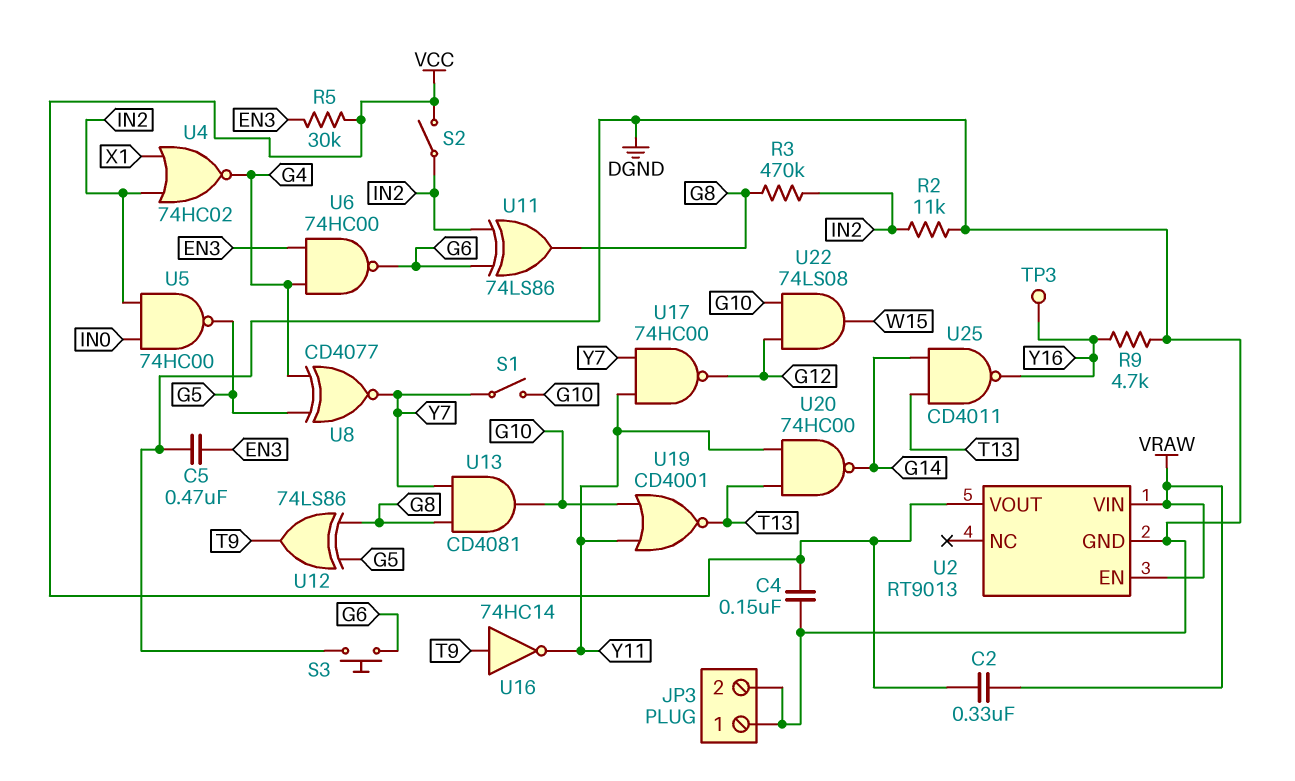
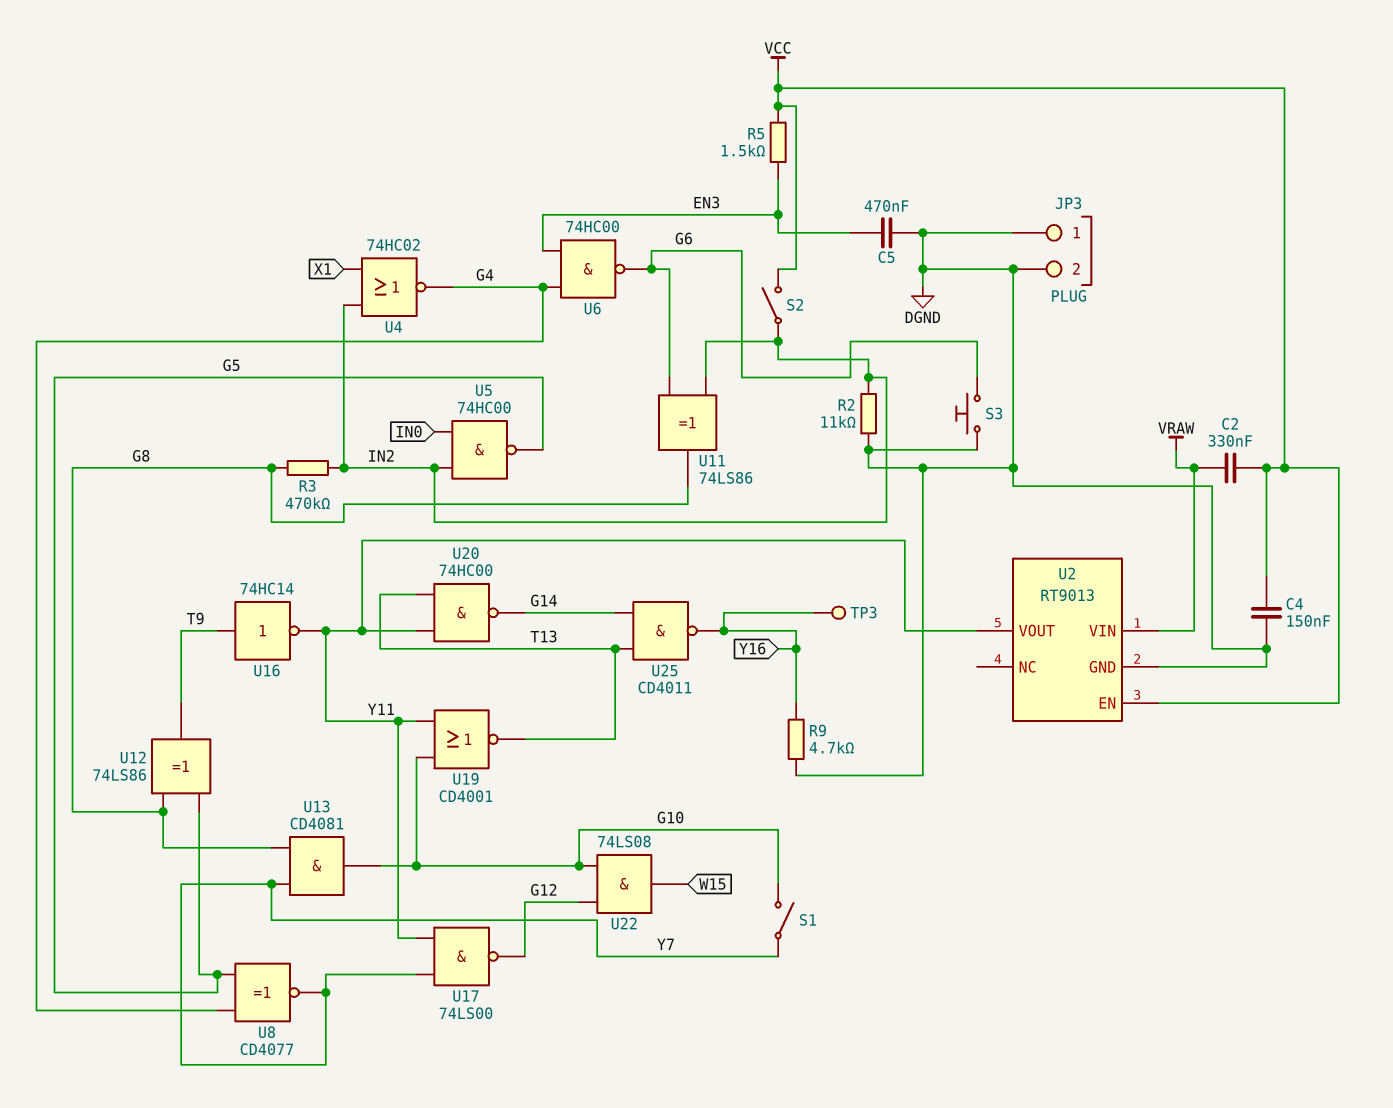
R5: 30k (EN3, VCC) -> 1.5k (EN3, VCC)
U2 pin EN: VRAW -> VCC
U2 pin VOUT: VCC -> Y11
U17: NAND 74HC00 (in Y7, in Y11, out G12) -> NAND 74LS00 (in Y7, in Y11, out G12)

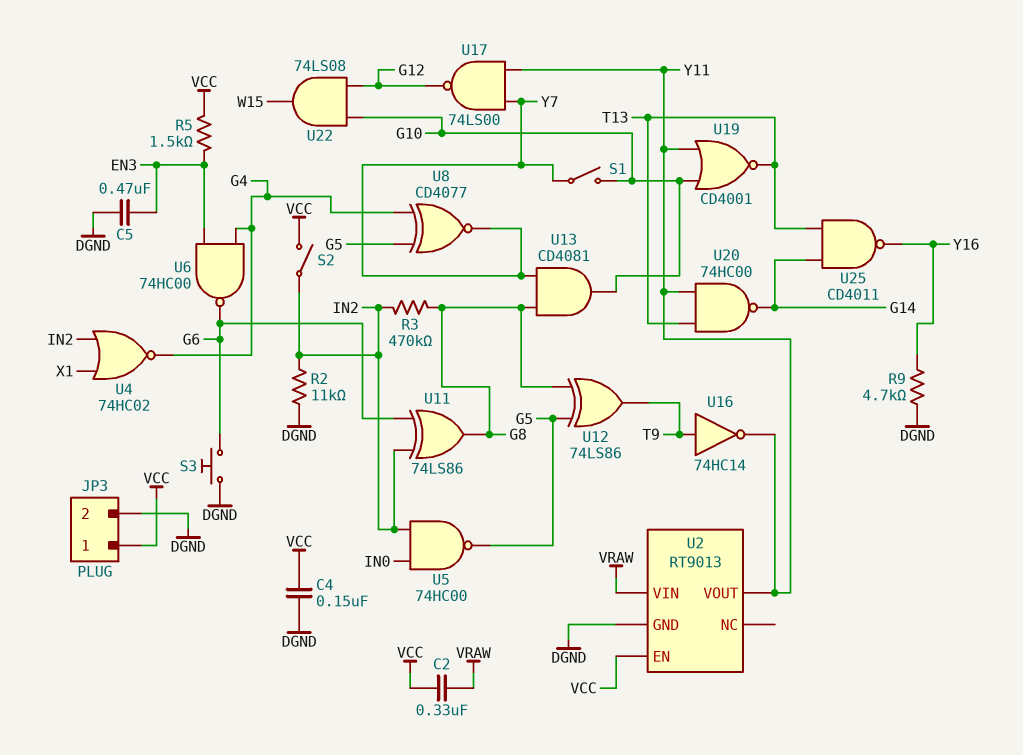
JP3 pin 1: DGND -> VCC
TP3: test point (Y16) -> none

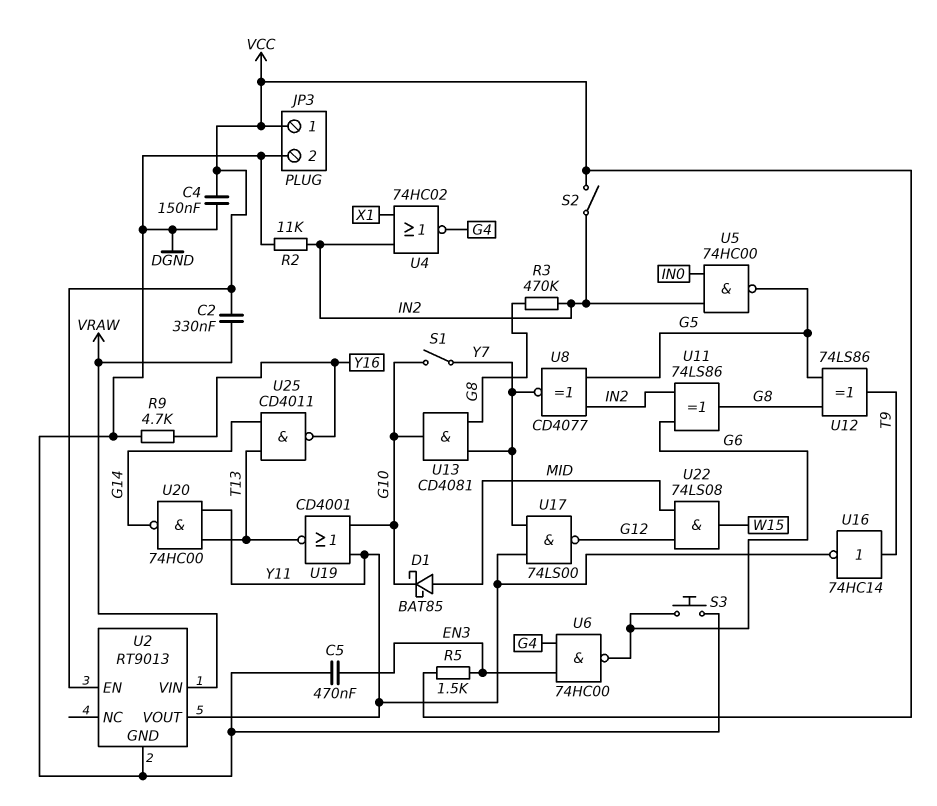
D1: none -> schottky BAT85 (A MID, K G10)
U8: XNOR CD4077 (in G4, in G5, out Y7) -> XNOR CD4077 (in G5, in IN2, out Y7)
U22: AND 74LS08 (in G10, in G12, out W15) -> AND 74LS08 (in G12, in MID, out W15)

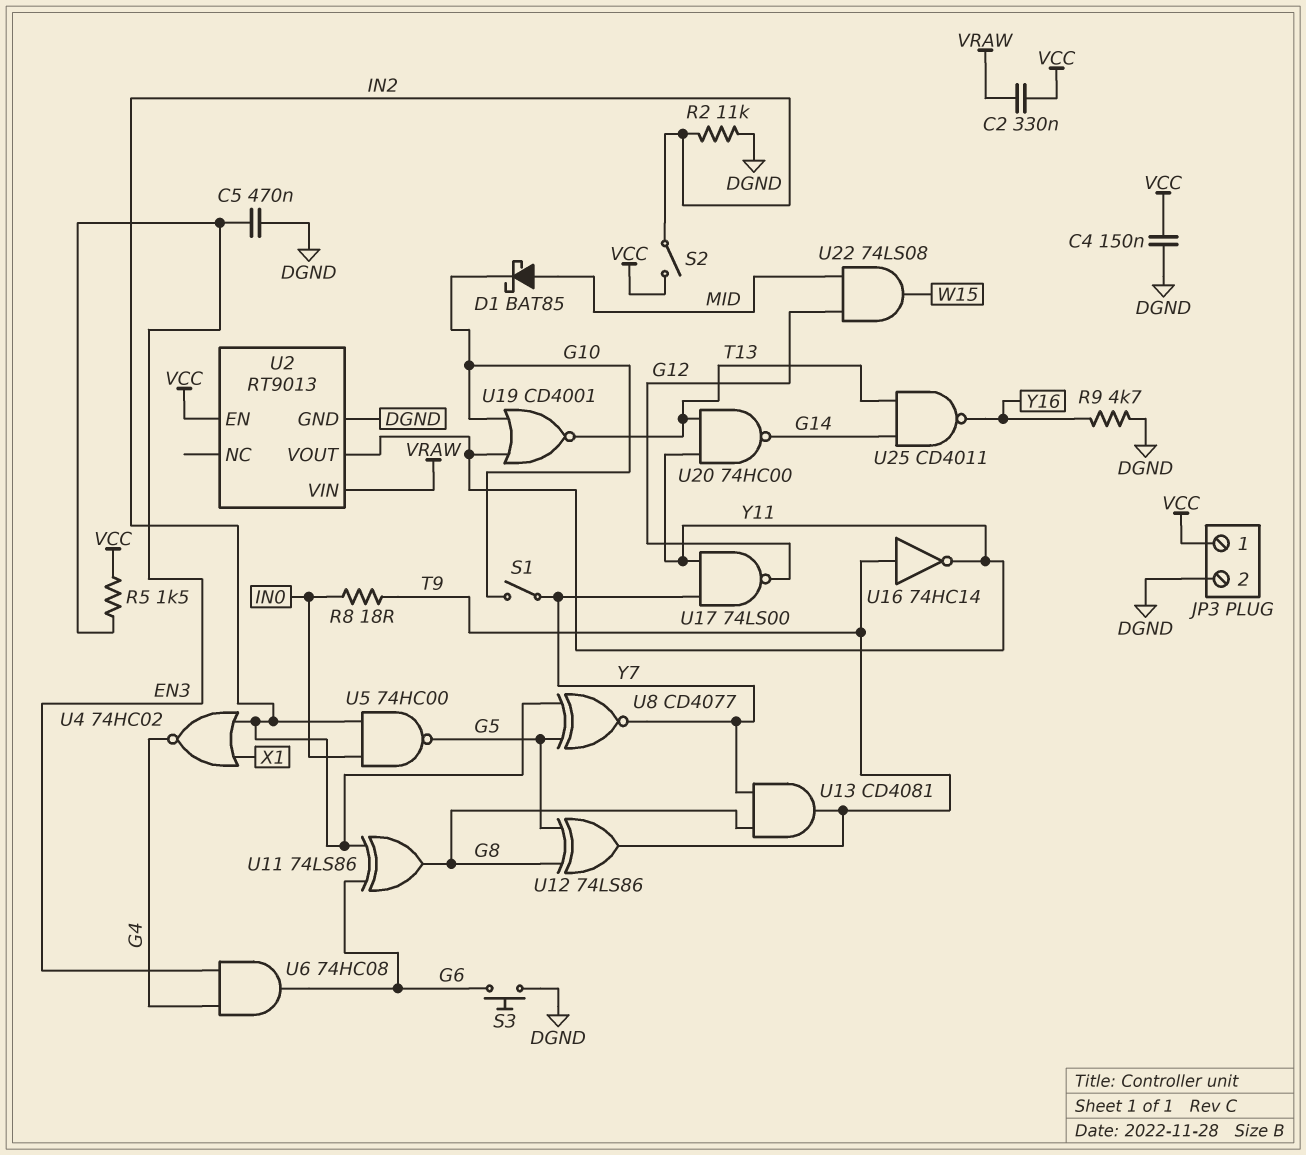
R3: 470k (G8, IN2) -> none
R8: none -> 18 (IN0, T9)
U6: NAND 74HC00 (in EN3, in G4, out G6) -> AND 74HC08 (in EN3, in G4, out G6)
U13: AND CD4081 (in G8, in Y7, out G10) -> AND CD4081 (in G8, in Y7, out T9)

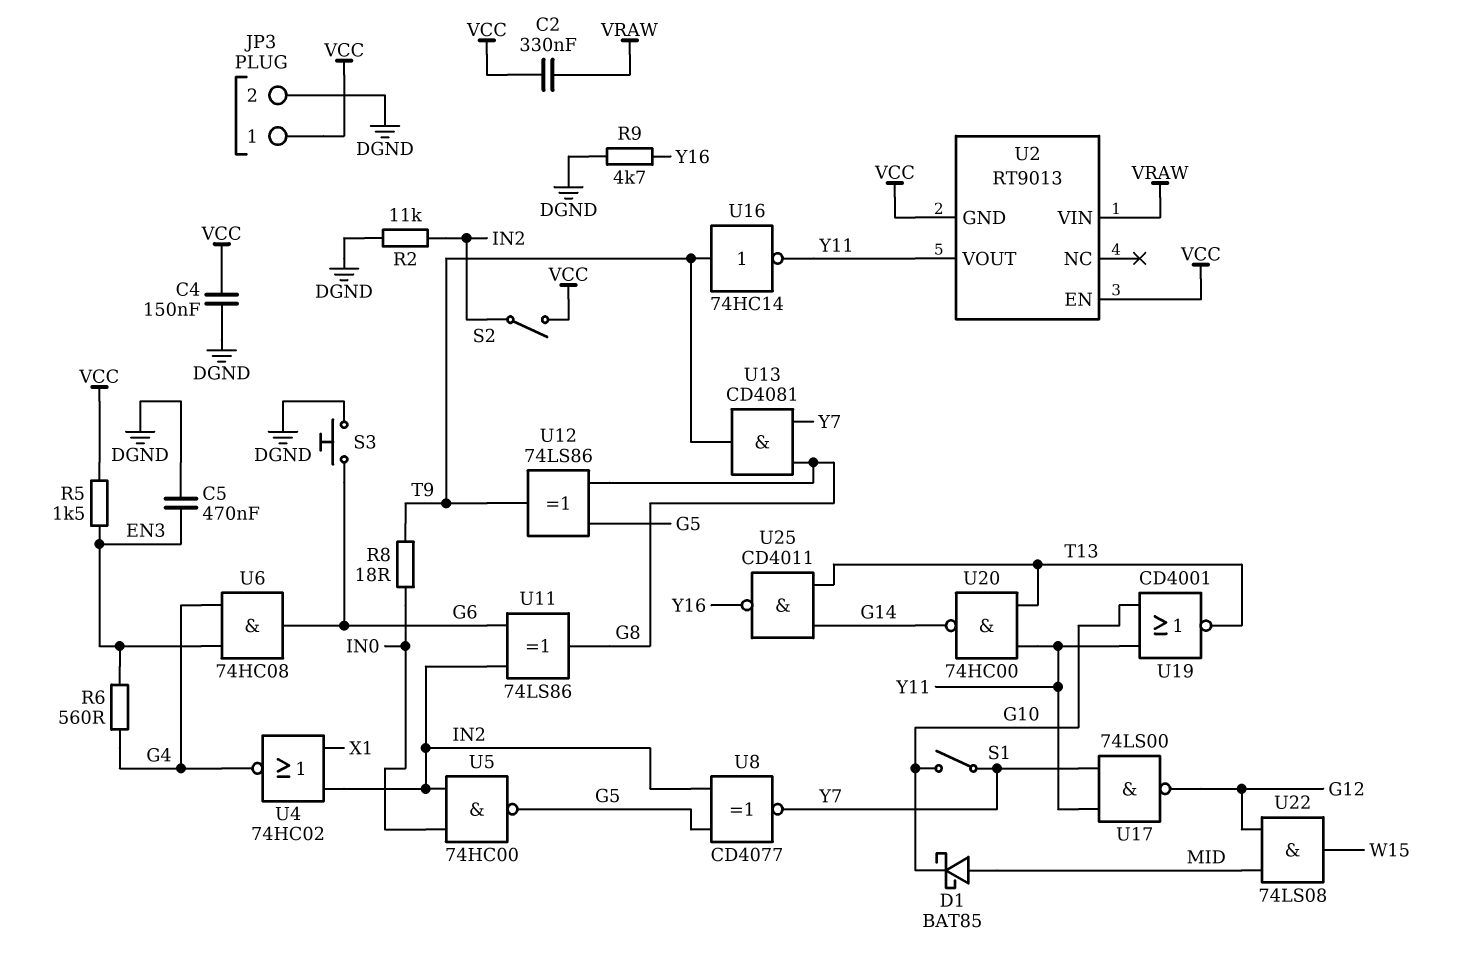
R6: none -> 560 (EN3, G4)
U2 pin GND: DGND -> VCC

